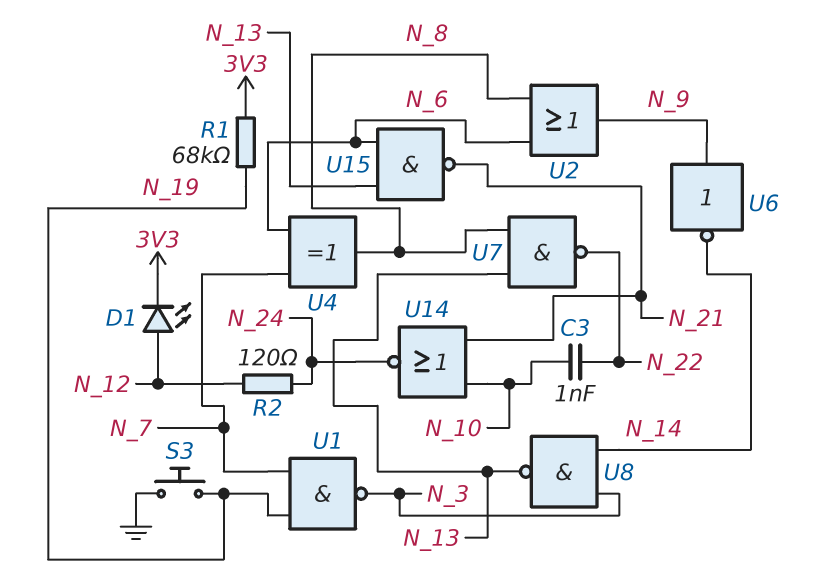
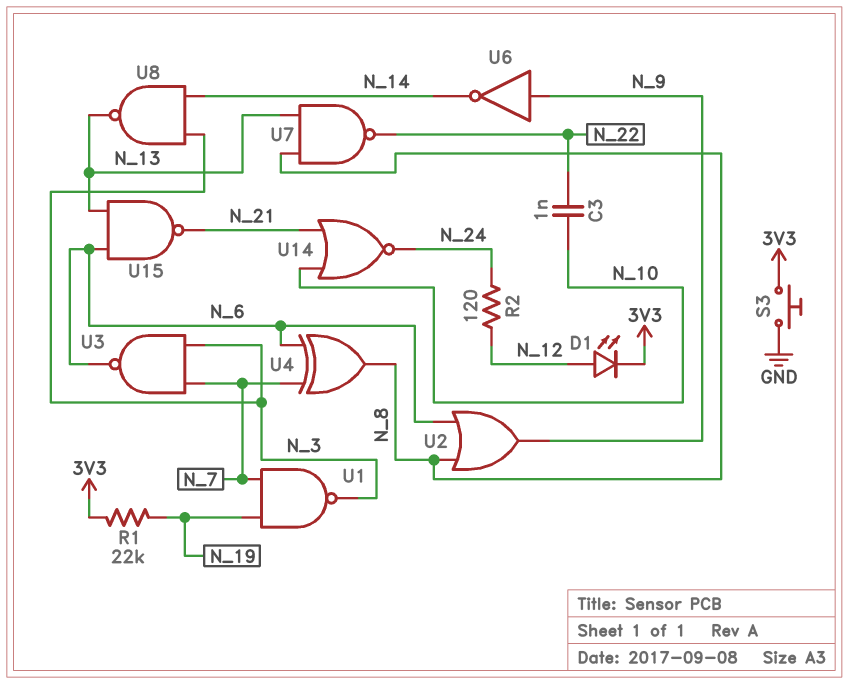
R1: 68k (3V3, N_19) -> 22k (3V3, N_19)
S3: button (GND, N_19) -> button (3V3, GND)
U3: none -> NAND (in N_3, in N_7, out N_6)

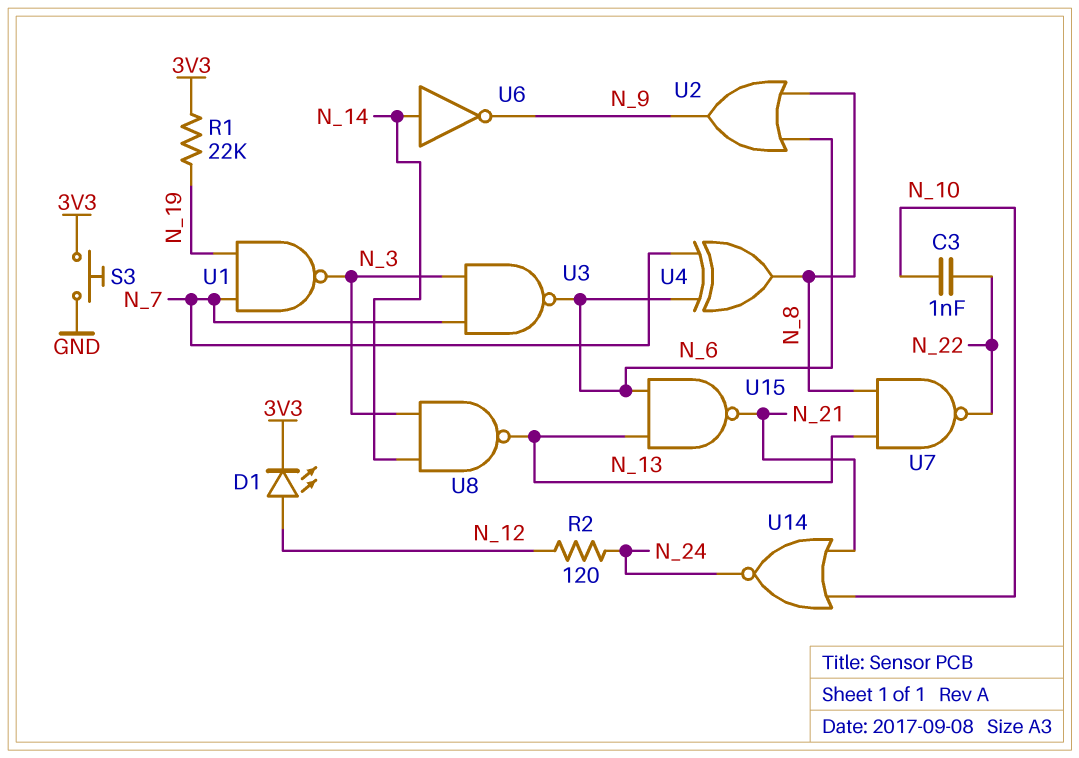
U6: NOT (in N_9, out N_14) -> NOT (in N_14, out N_9)

